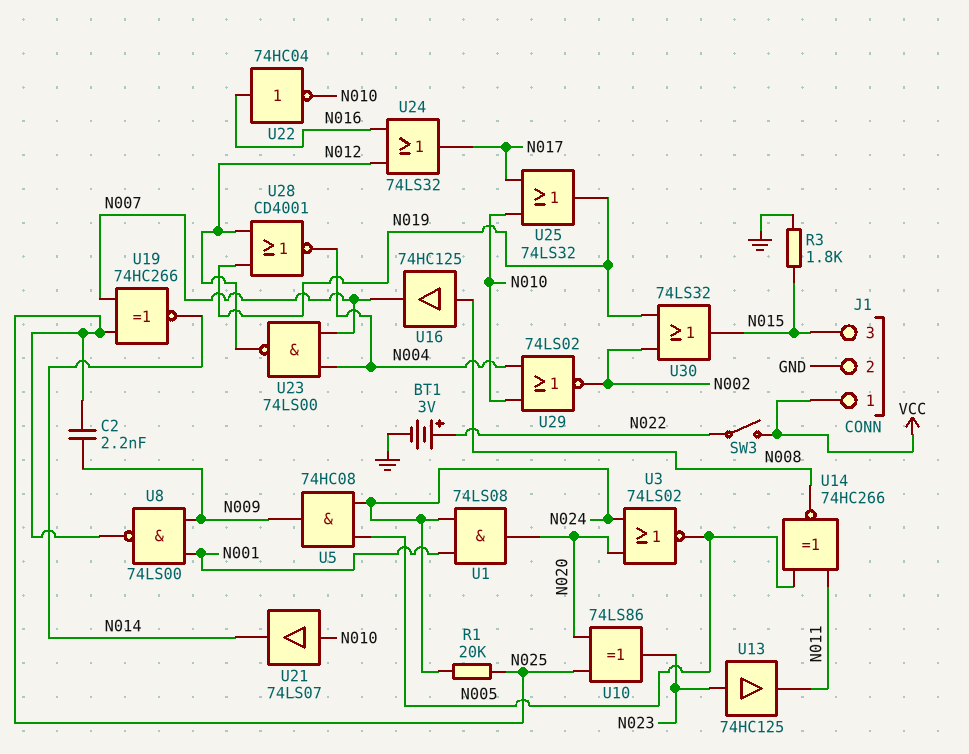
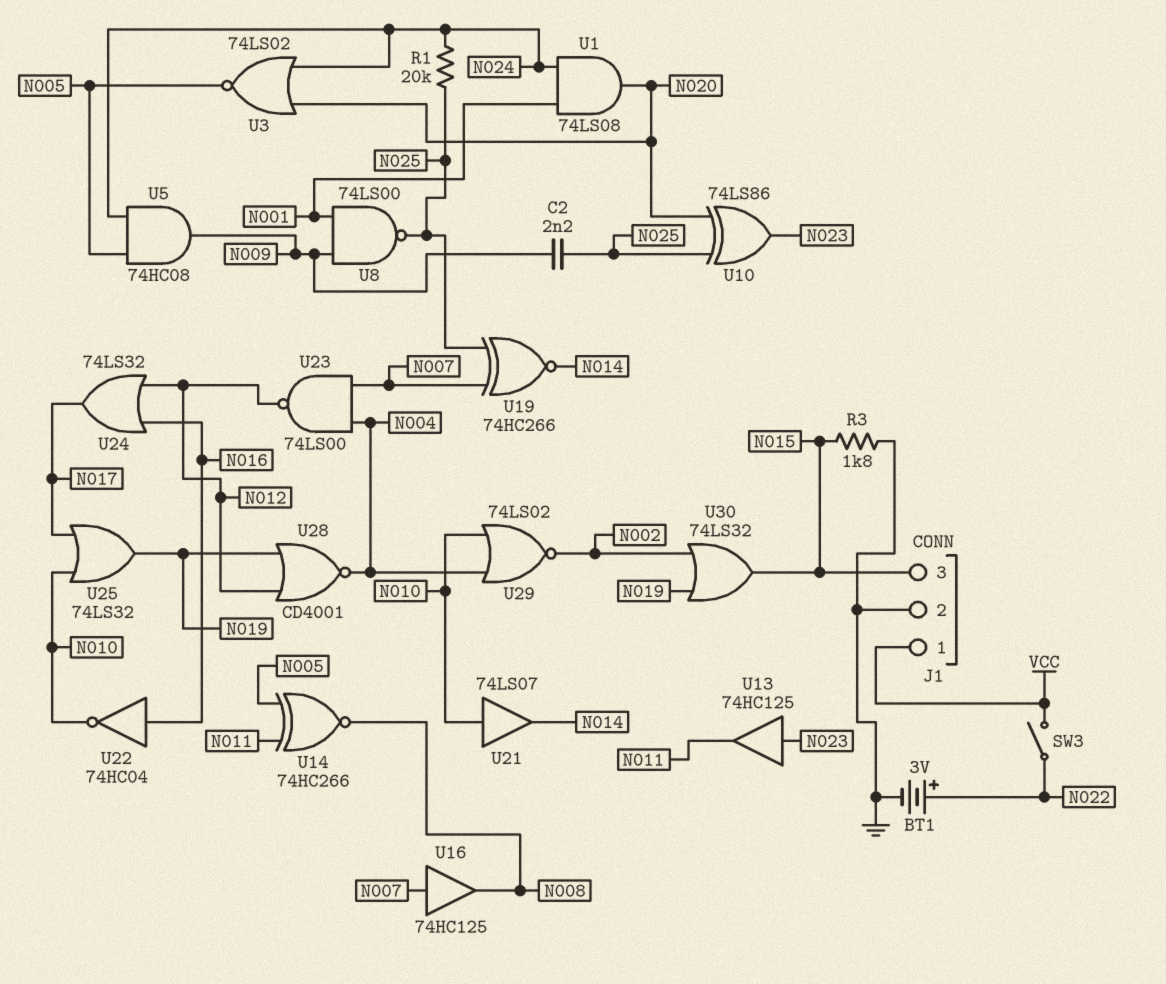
U16: buffer 74HC125 (in N008, out N007) -> buffer 74HC125 (in N007, out N008)

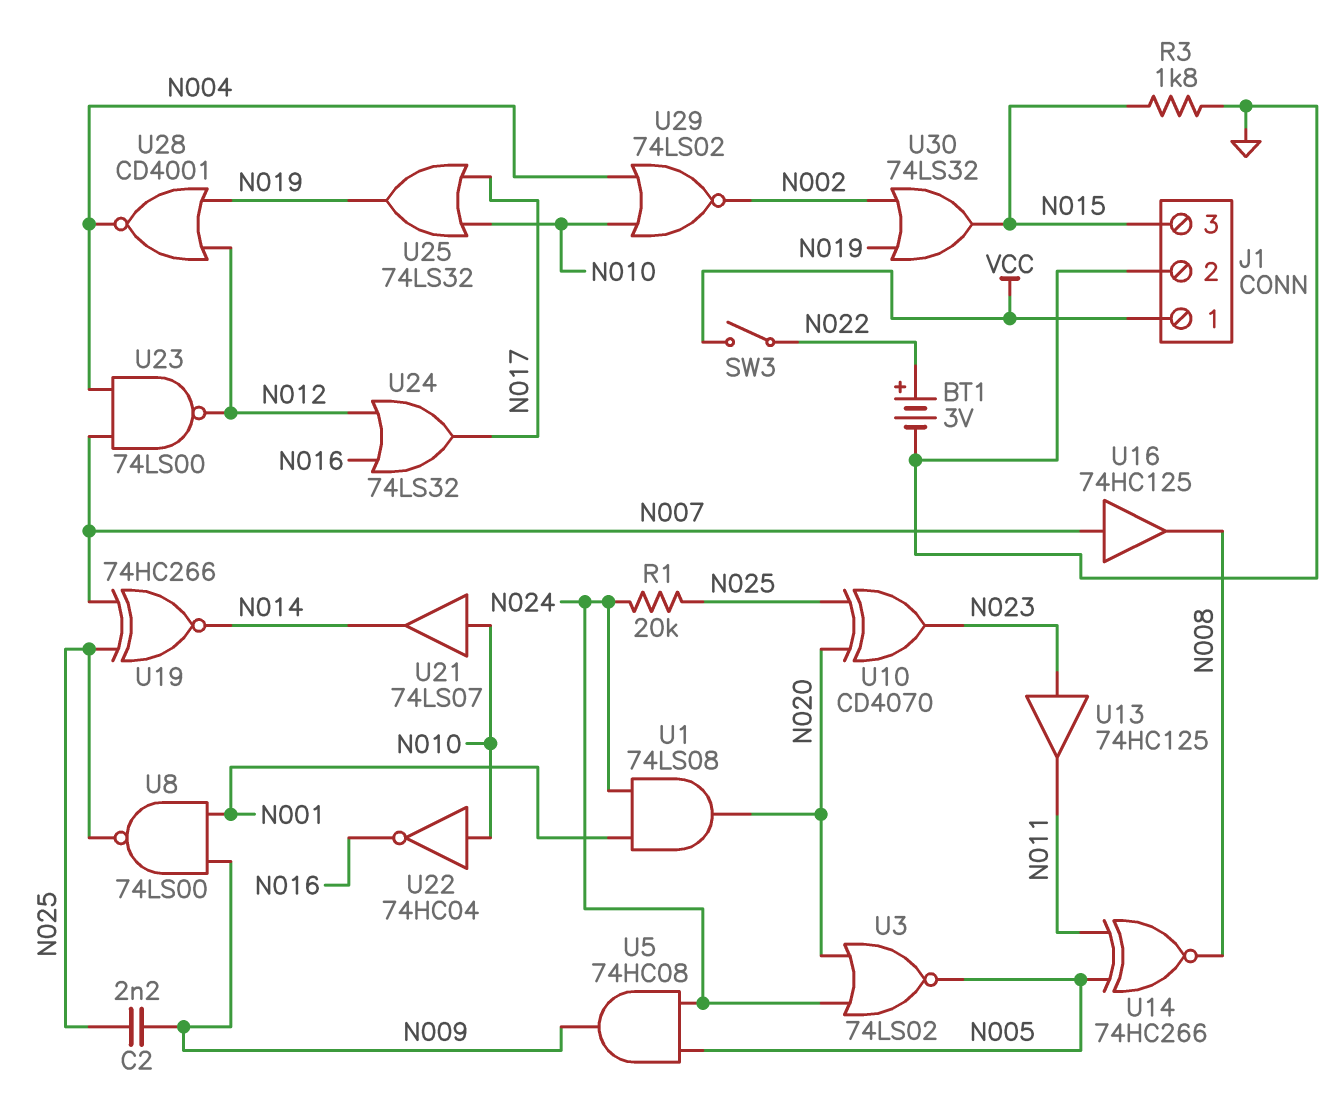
U10: XOR 74LS86 (in N020, in N025, out N023) -> XOR CD4070 (in N020, in N025, out N023)
U22: NOT 74HC04 (in N016, out N010) -> NOT 74HC04 (in N010, out N016)

